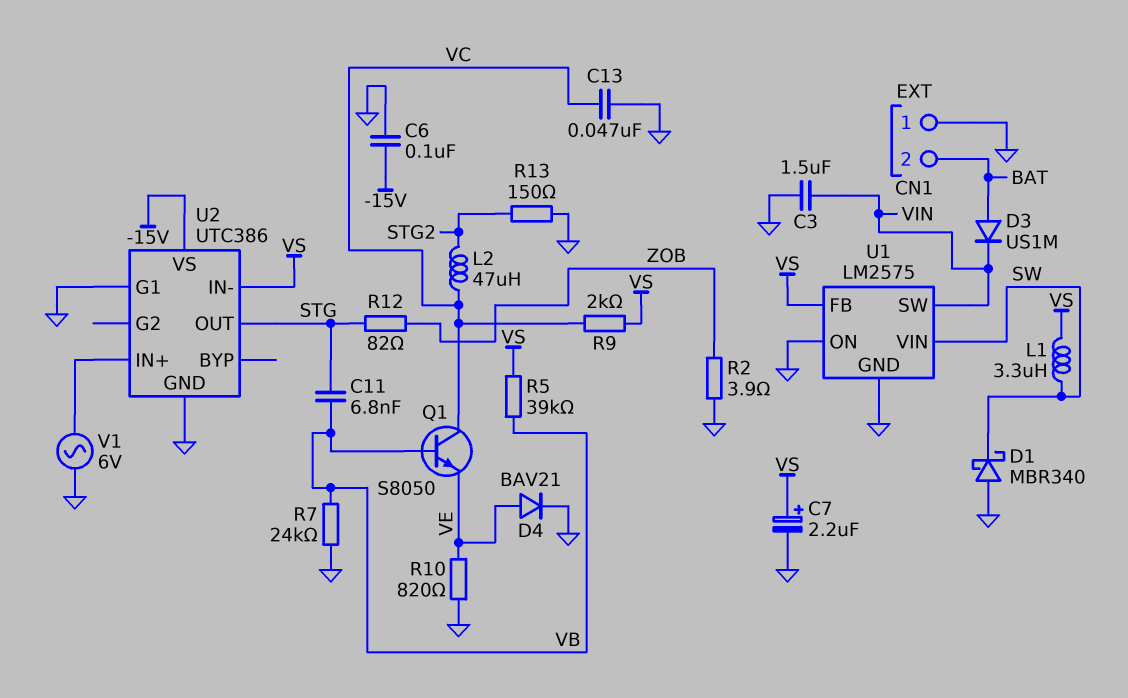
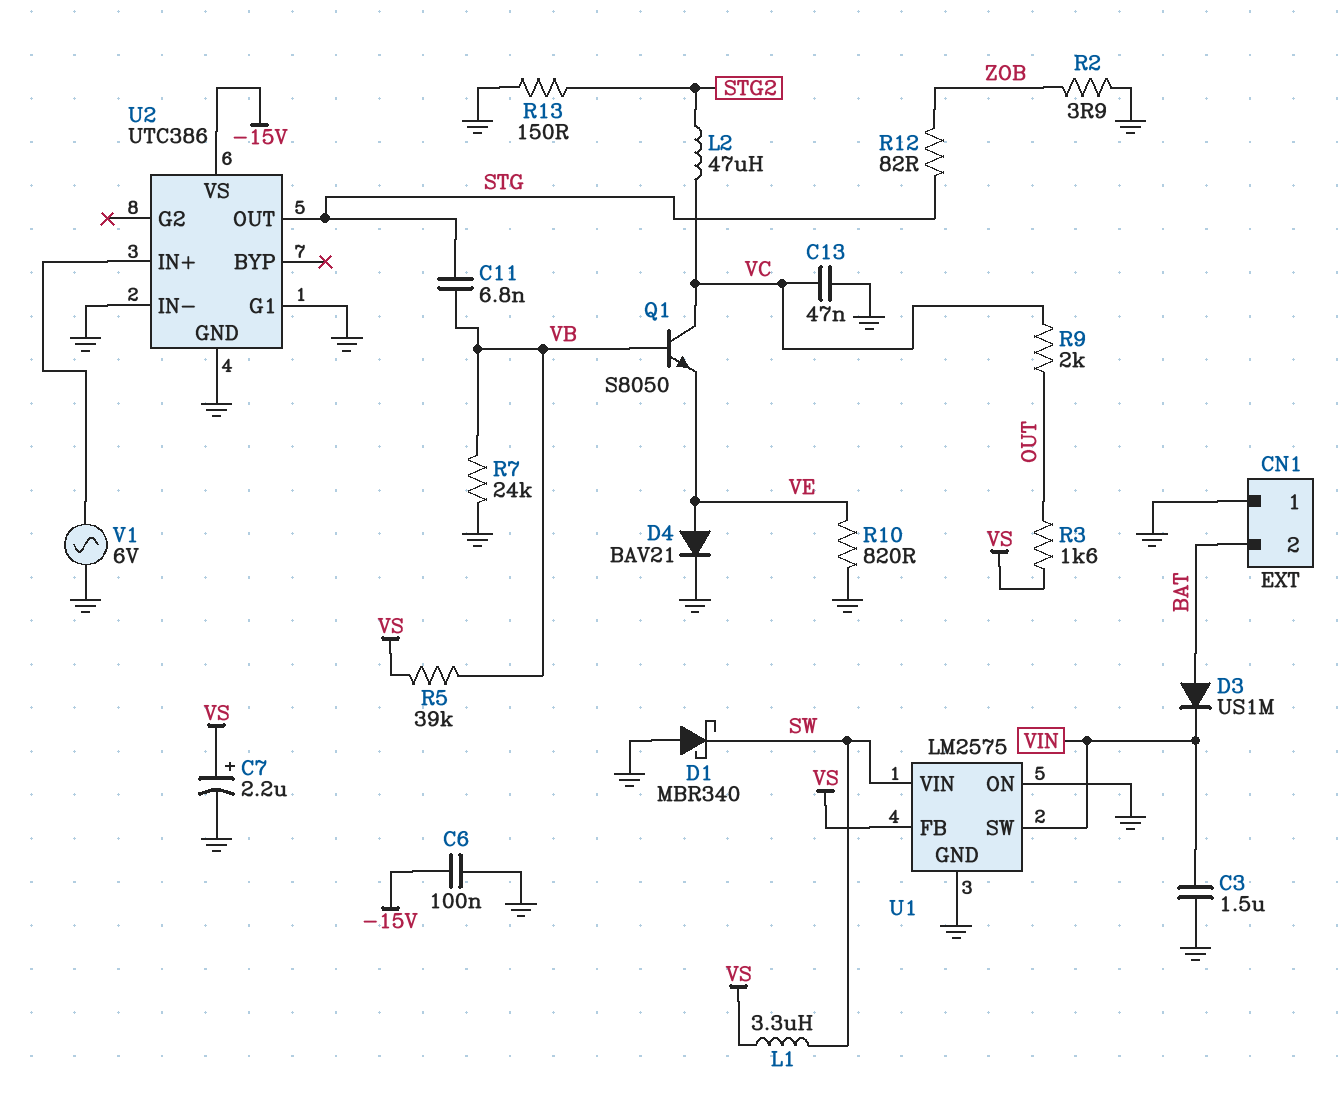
R3: none -> 1.6k (OUT, VS)
R9: 2k (VC, VS) -> 2k (OUT, VC)
U2 pin IN-: VS -> GND

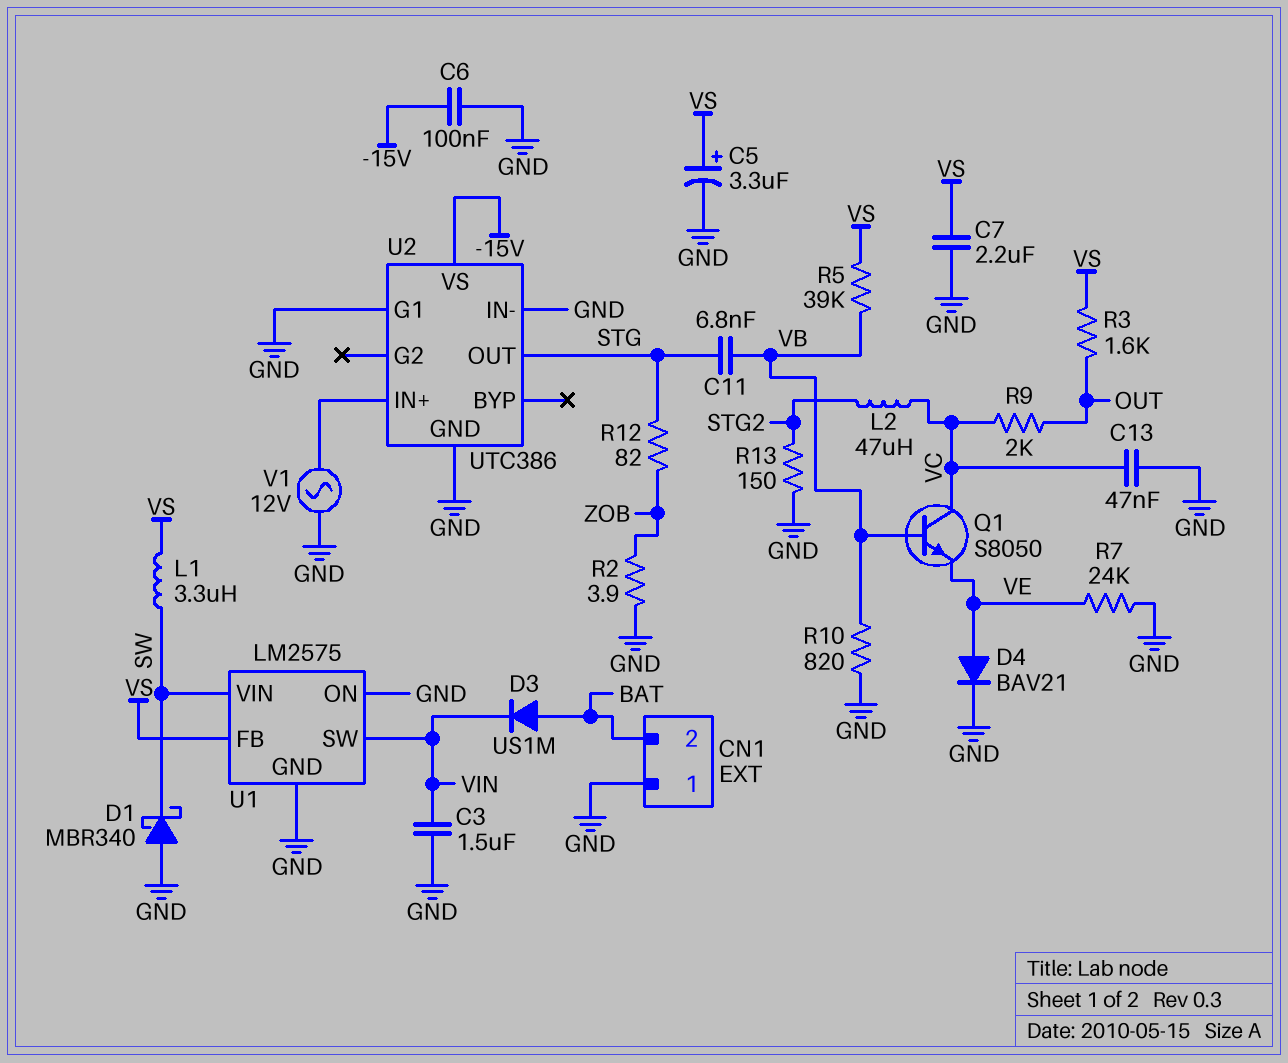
C5: none -> 3.3uF (plus VS, minus GND)
C7: 2.2uF (plus VS, minus GND) -> 2.2uF (GND, VS)
R7: 24k (GND, VB) -> 24k (GND, VE)
R10: 820 (GND, VE) -> 820 (GND, VB)
V1: AC 6V (GND, U2/IN+) -> AC 12V (GND, U2/IN+)

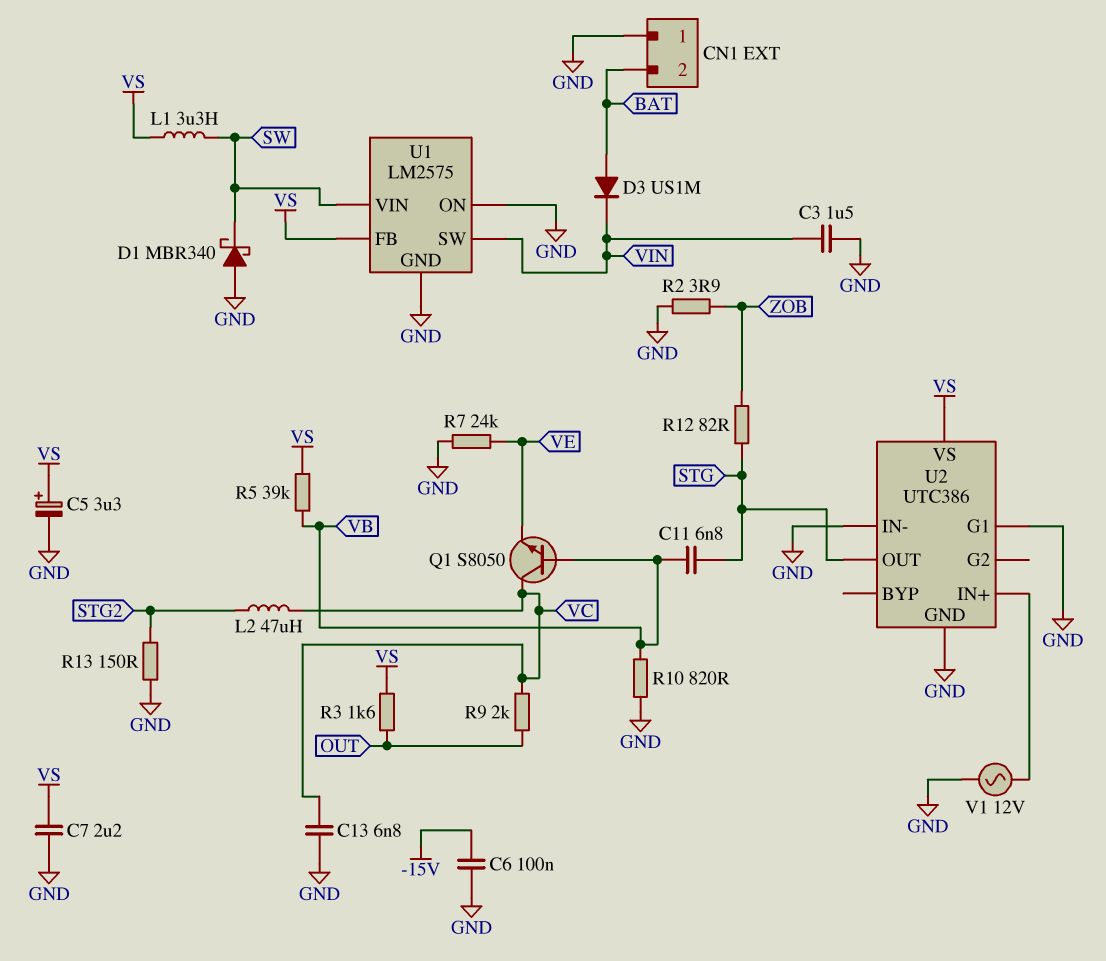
C13: 47nF (GND, VC) -> 6.8nF (GND, VC)
D4: diode BAV21 (A VE, K GND) -> none
U2 pin VS: -15V -> VS

